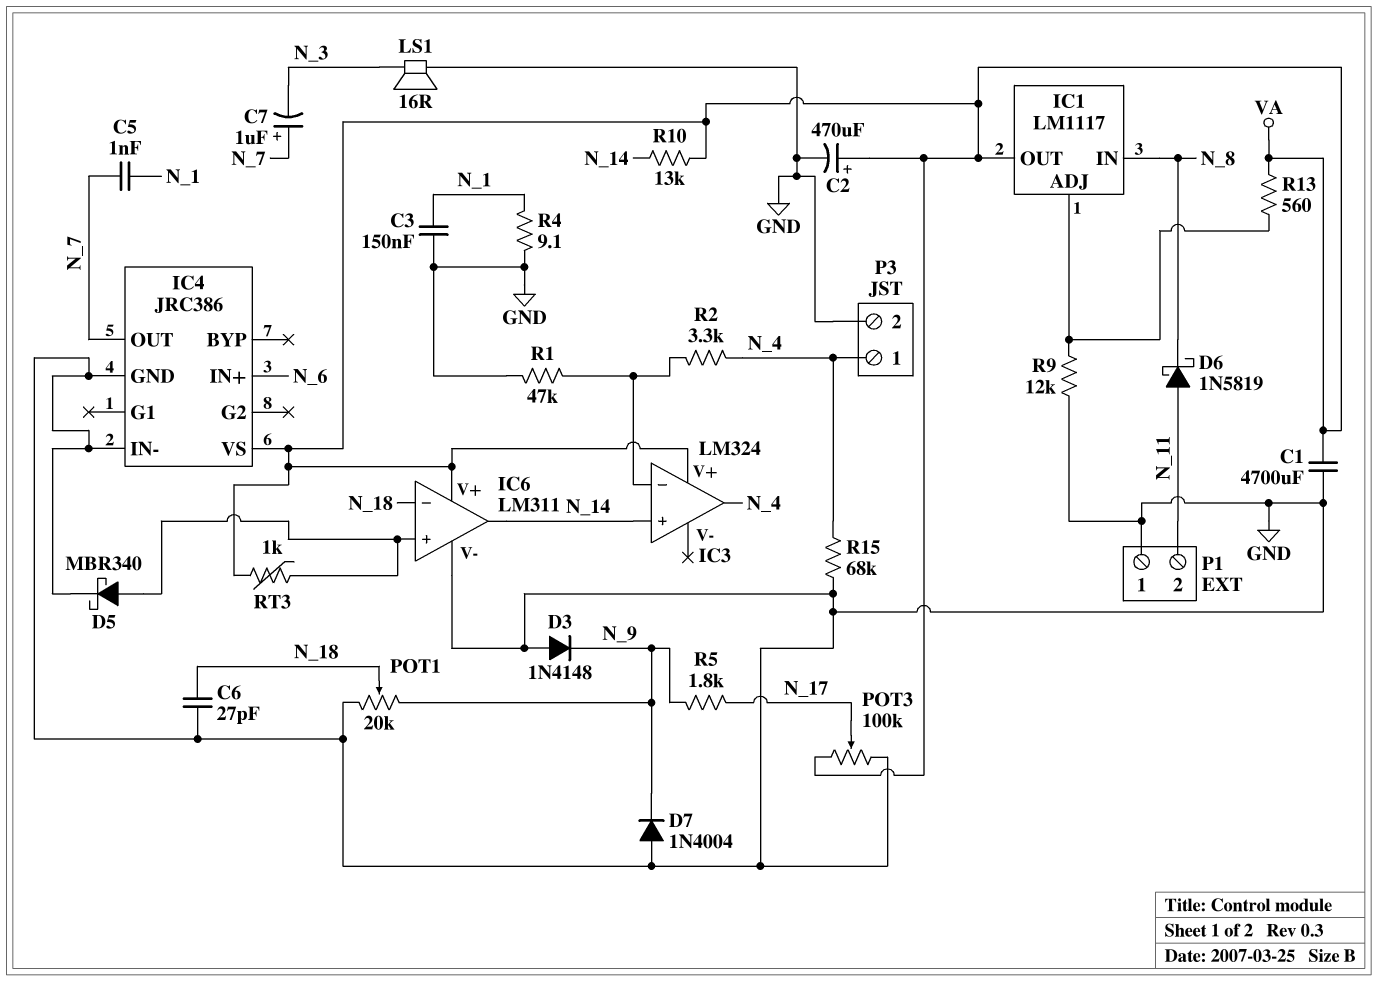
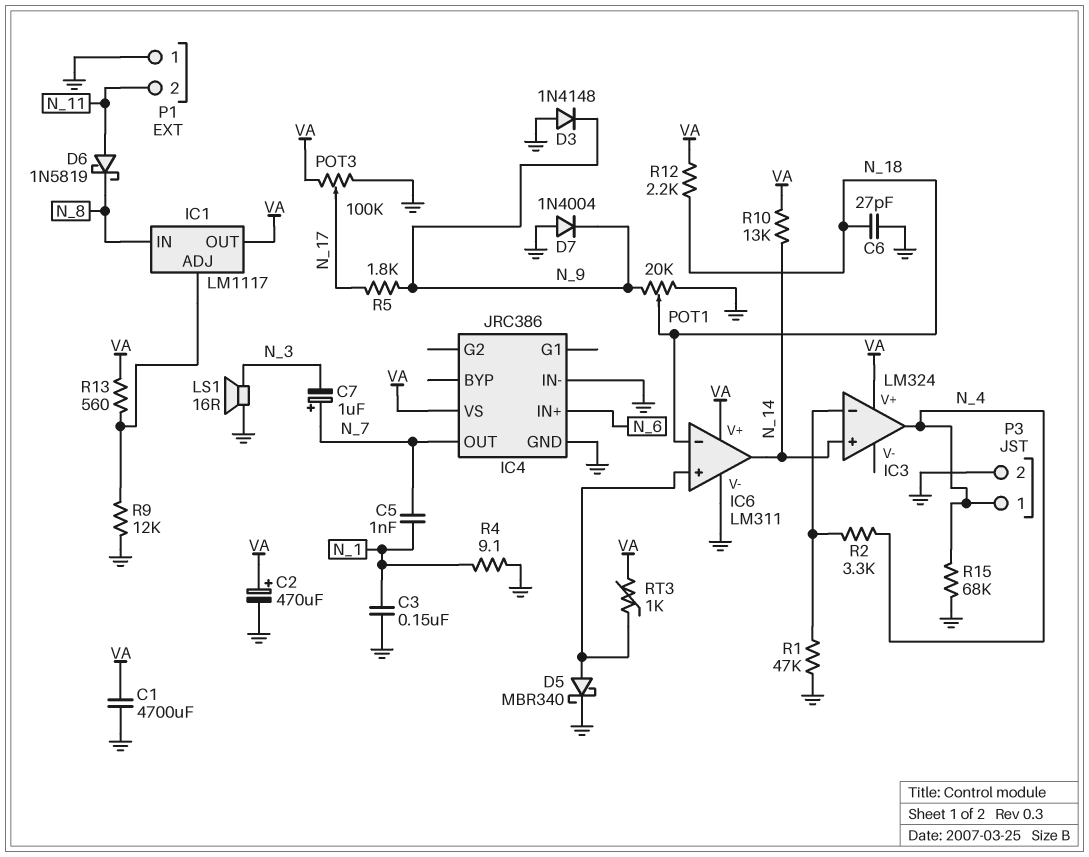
R12: none -> 2.2k (N_18, VA)

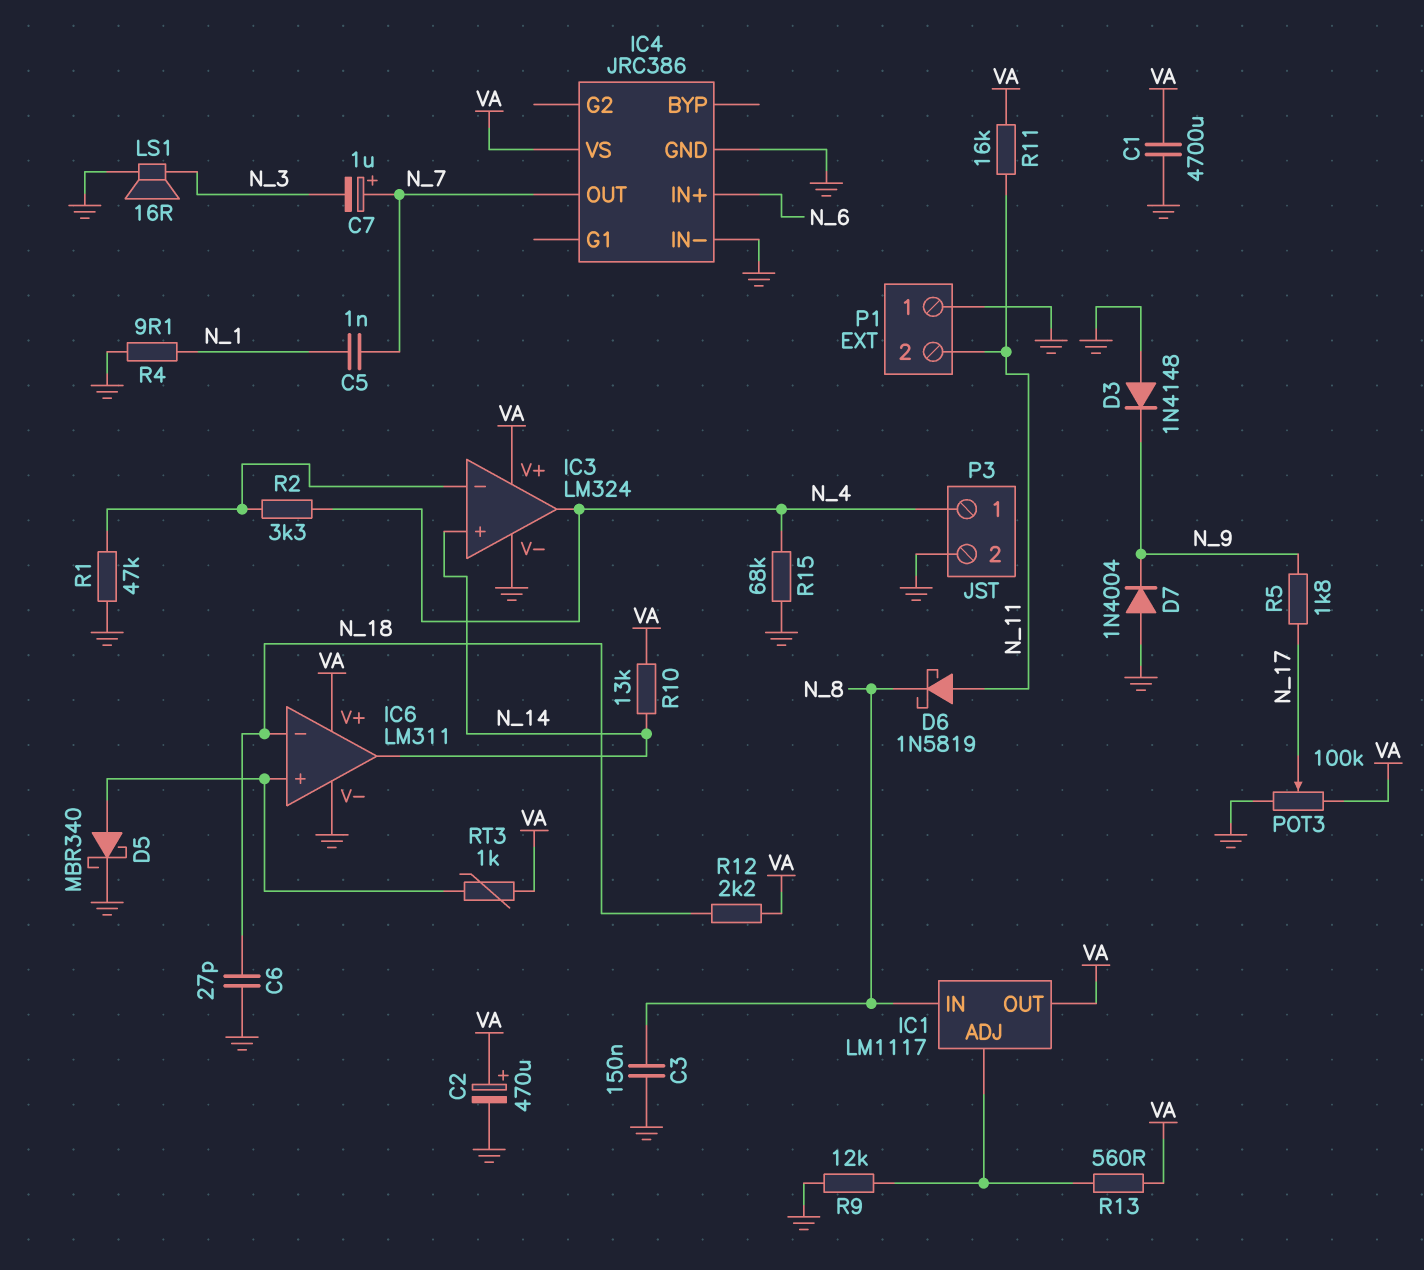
C3: 150nF (GND, N_1) -> 150nF (GND, N_8)
IC3 pin V-: none -> GND
POT1: 20k (GND, N_9, wiper N_18) -> none
R11: none -> 16k (N_11, VA)

